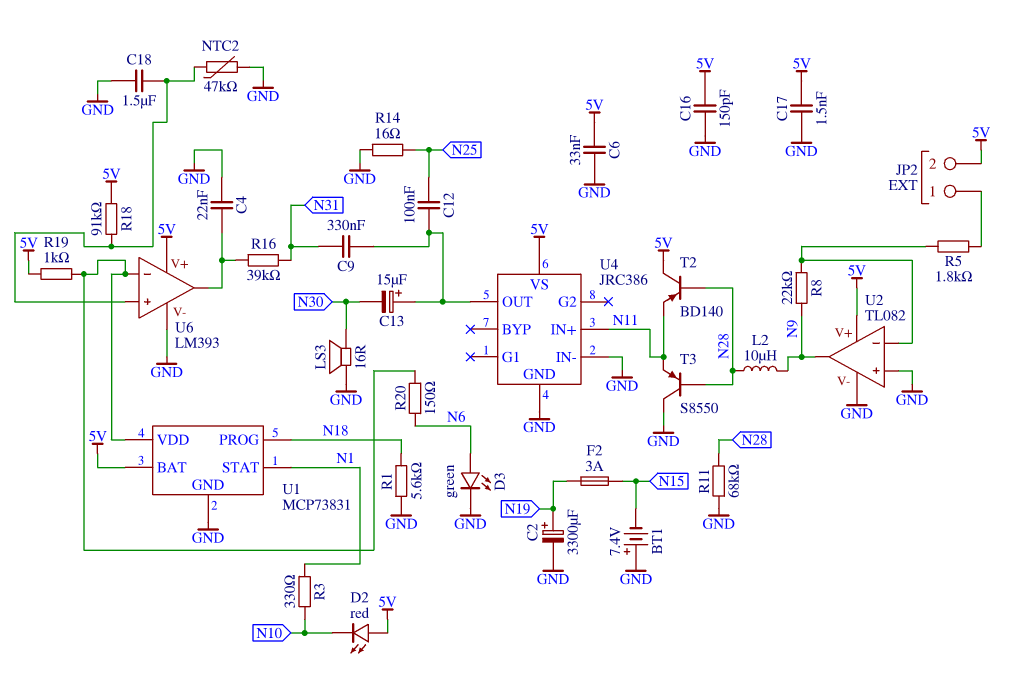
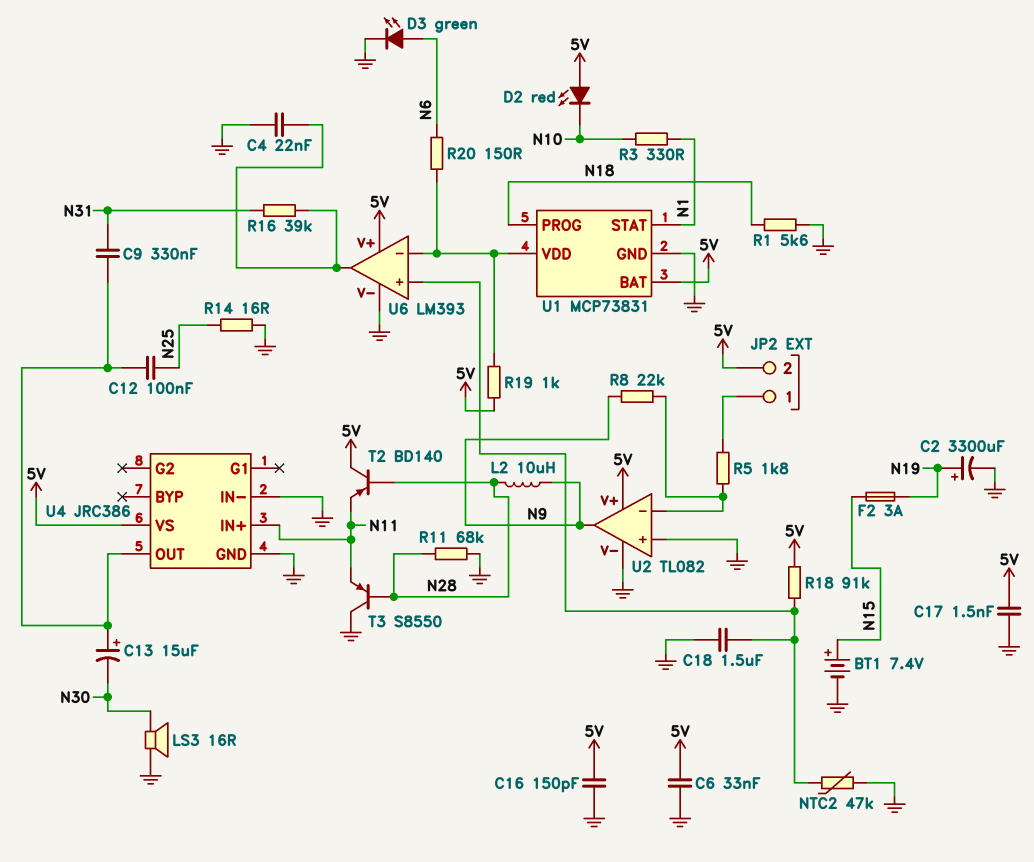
BT1: 7.4V (plus GND, minus N15) -> 7.4V (plus N15, minus GND)

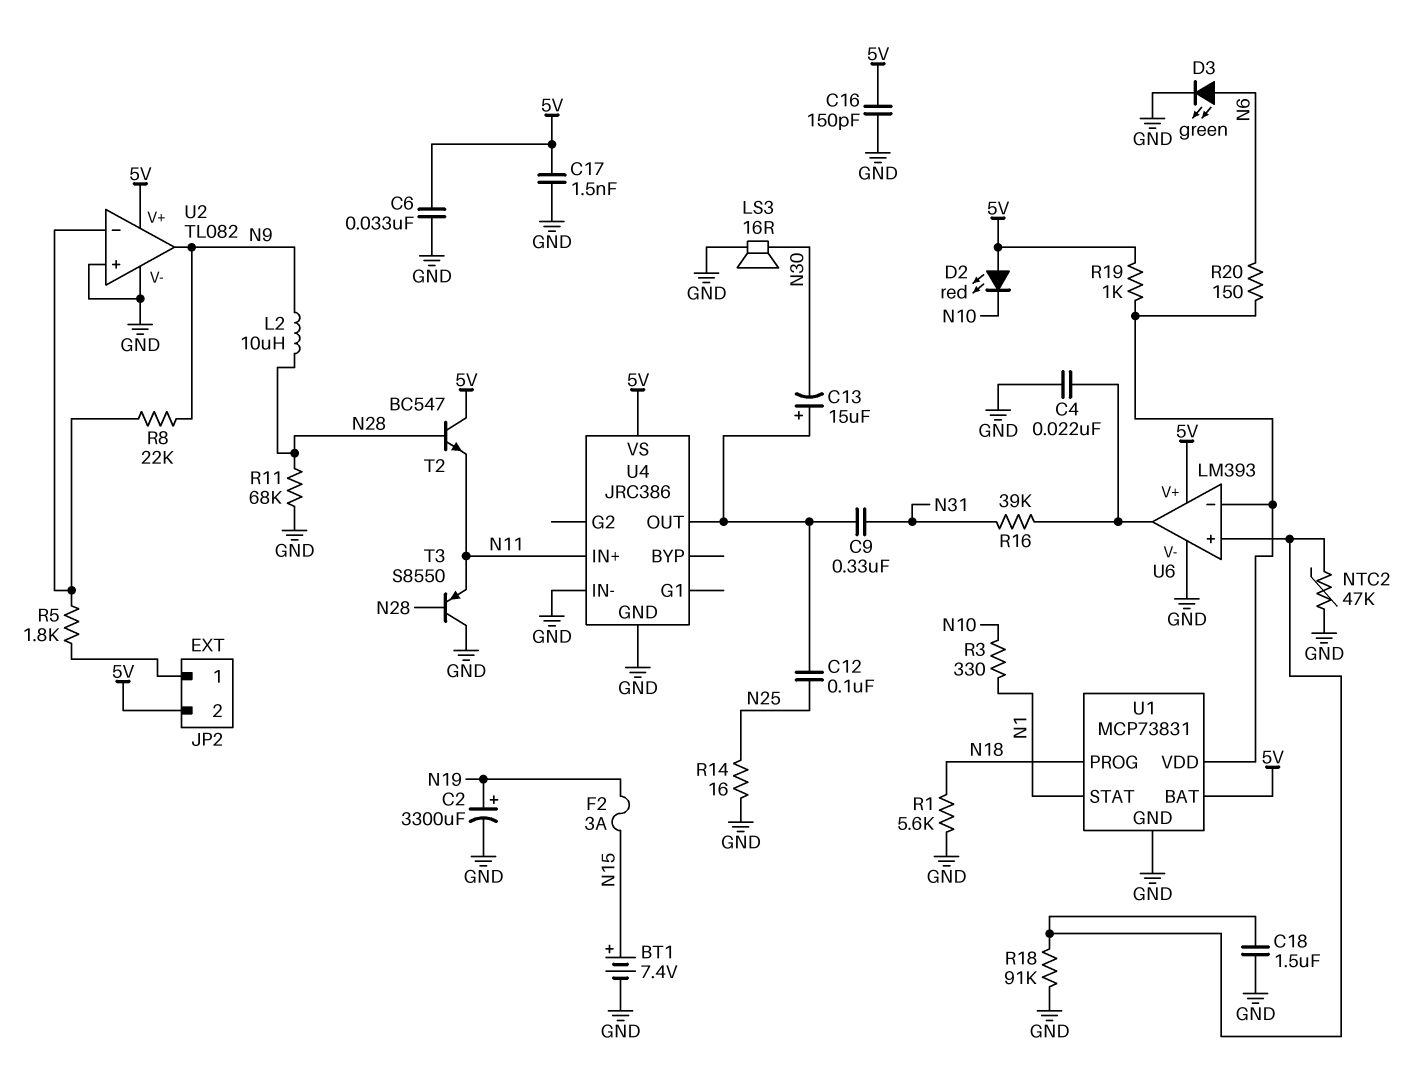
R18: 91k (5V, U6/in+) -> 91k (GND, U6/in+)
T2: PNP BD140 (B N28, C 5V, E N11) -> NPN BC547 (B N28, C 5V, E N11)

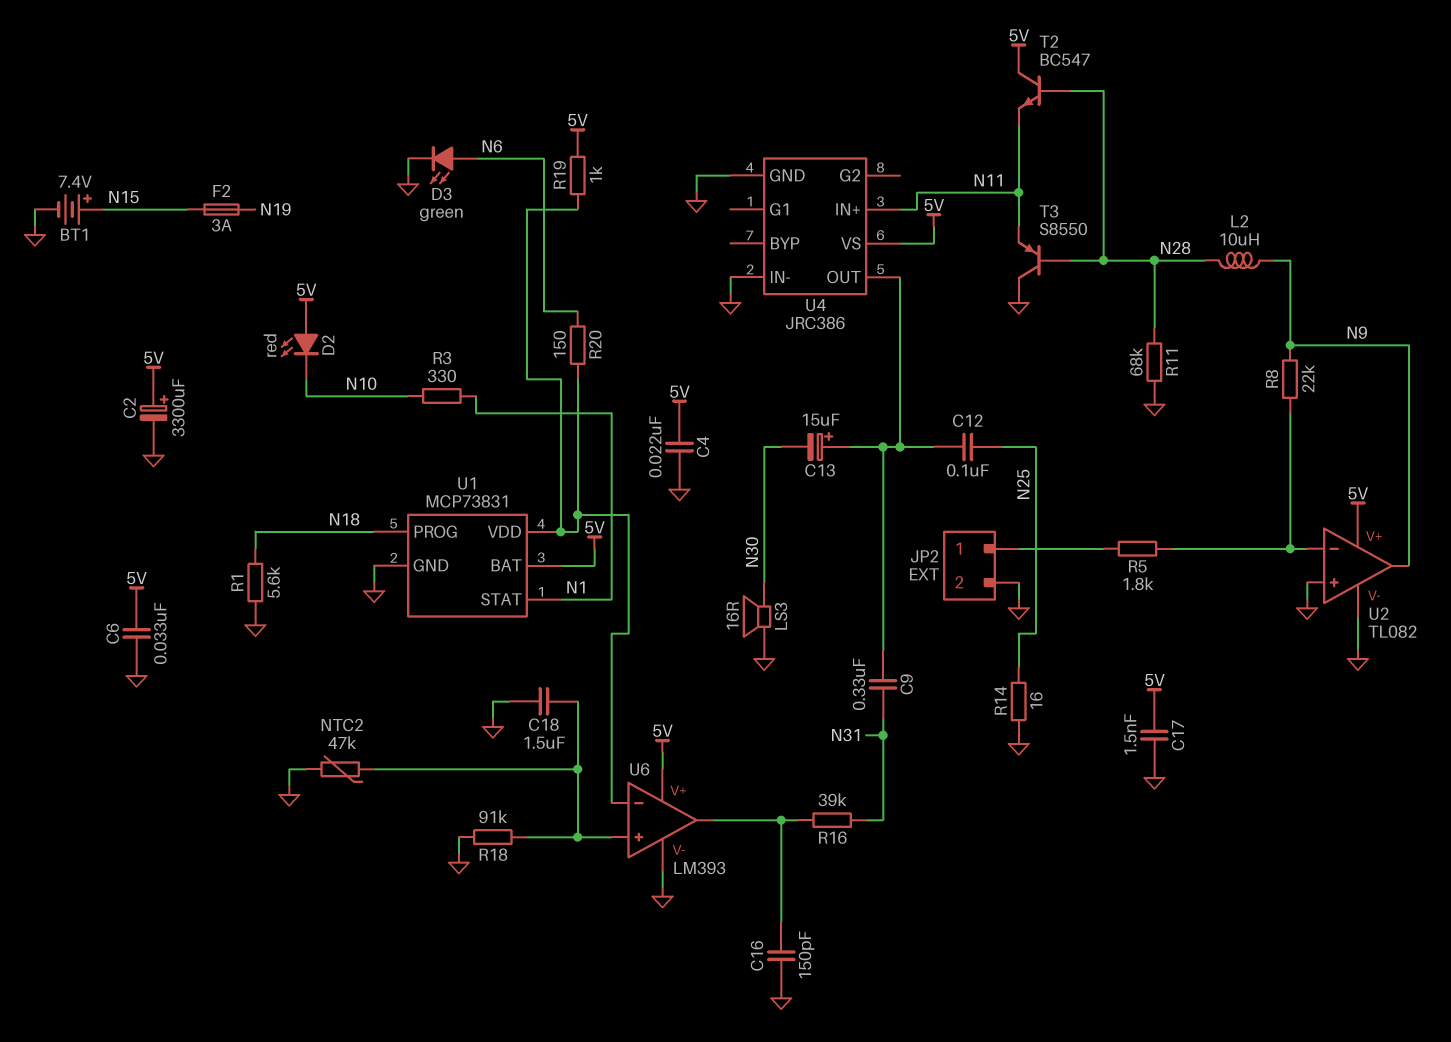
C2: 3300uF (plus N19, minus GND) -> 3300uF (plus 5V, minus GND)
C4: 22nF (GND, U6/out) -> 22nF (5V, GND)
C16: 150pF (5V, GND) -> 150pF (GND, U6/out)
JP2 pin 2: 5V -> GND

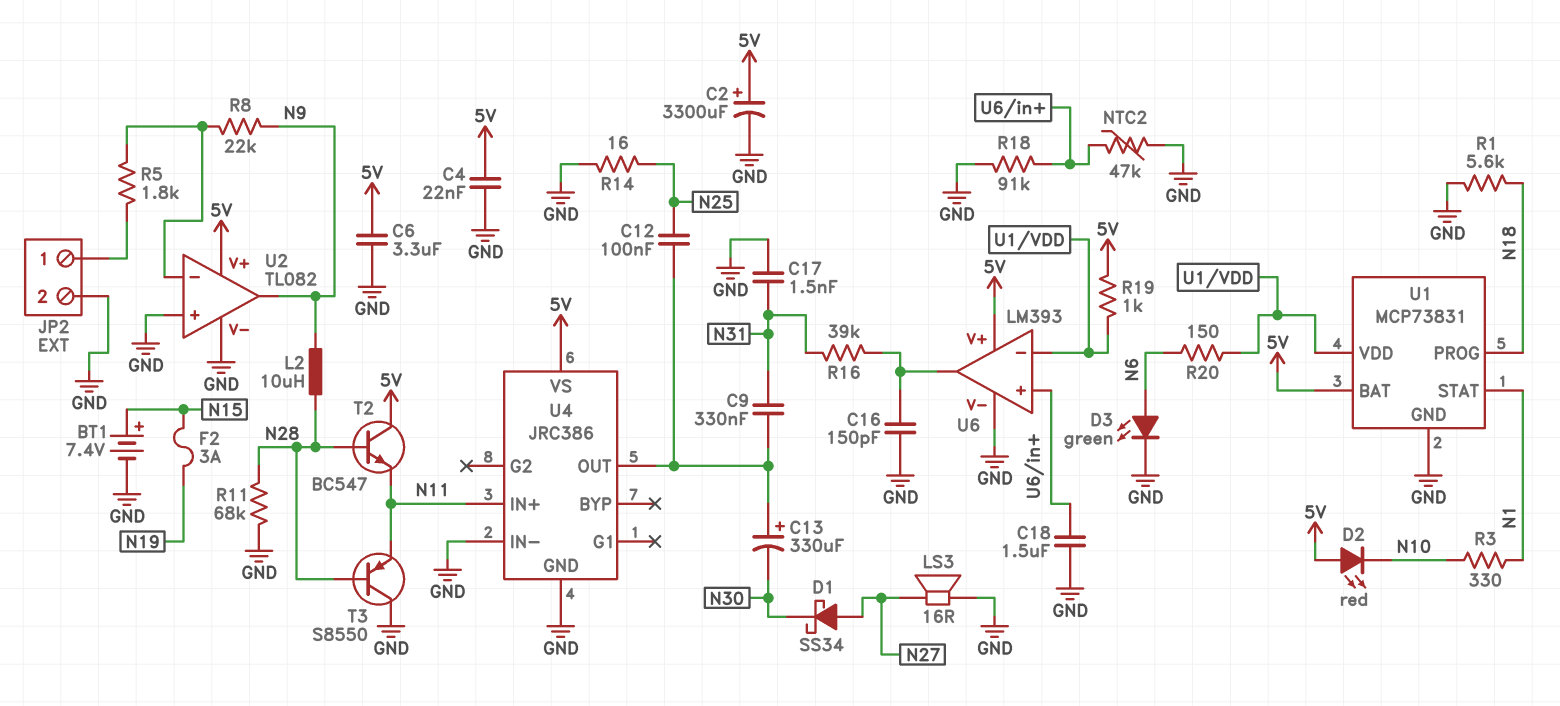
C6: 33nF (5V, GND) -> 3.3uF (5V, GND)
C13: 15uF (plus U4/OUT, minus N30) -> 330uF (plus U4/OUT, minus N30)
C17: 1.5nF (5V, GND) -> 1.5nF (GND, N31)
D1: none -> schottky SS34 (A N27, K N30)
LS3: speaker 16R (GND, N30) -> speaker 16R (GND, N27)

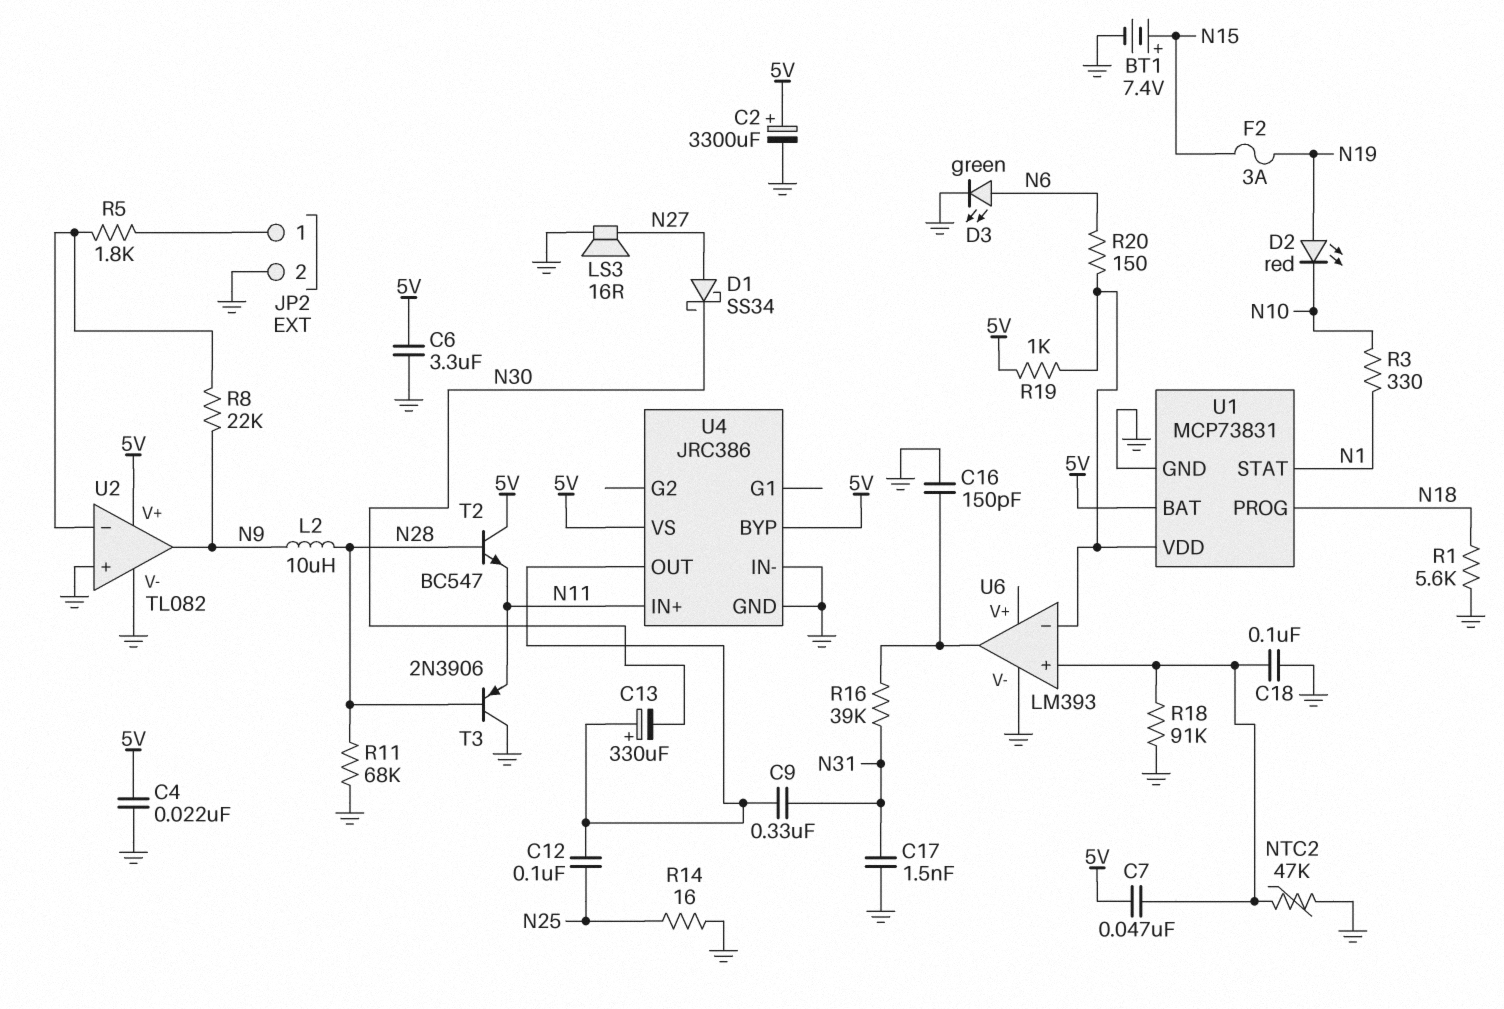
C7: none -> 47nF (5V, U6/in+)
C18: 1.5uF (GND, U6/in+) -> 100nF (GND, U6/in+)
D2: LED red (A 5V, K N10) -> LED red (A N19, K N10)
T3: PNP S8550 (B N28, C GND, E N11) -> PNP 2N3906 (B N28, C GND, E N11)
U4 pin BYP: none -> 5V
U6 pin V+: 5V -> none

